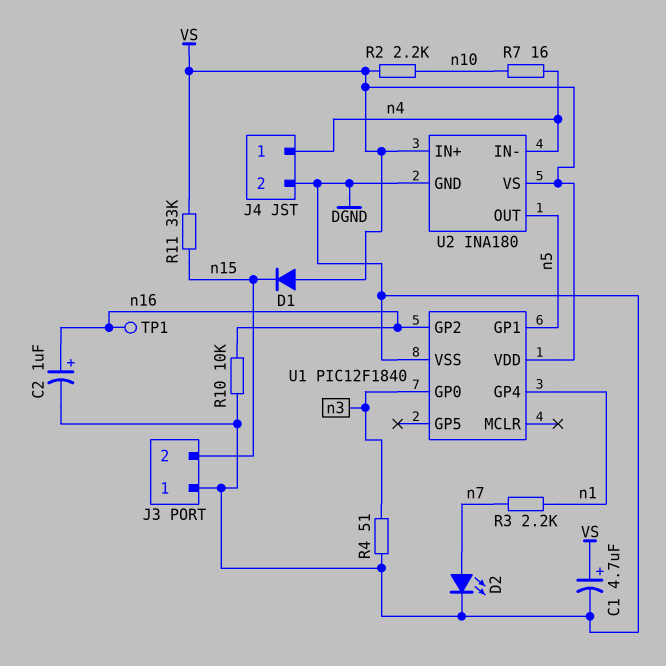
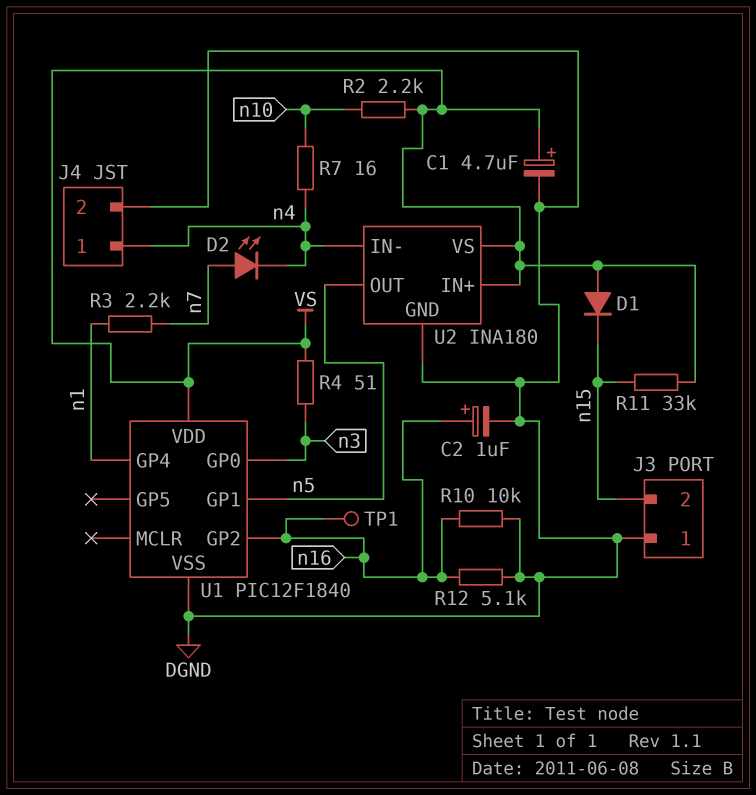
D2: LED (A n7, K DGND) -> LED (A n7, K n4)
R4: 51 (DGND, n3) -> 51 (VS, n3)
R12: none -> 5.1k (DGND, n16)

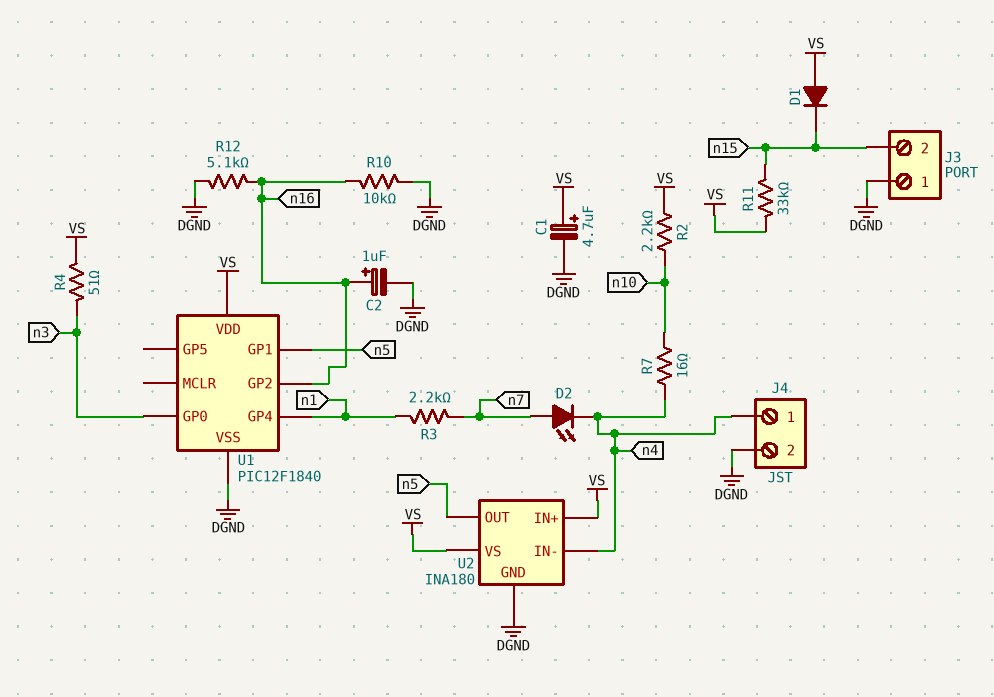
TP1: test point (n16) -> none

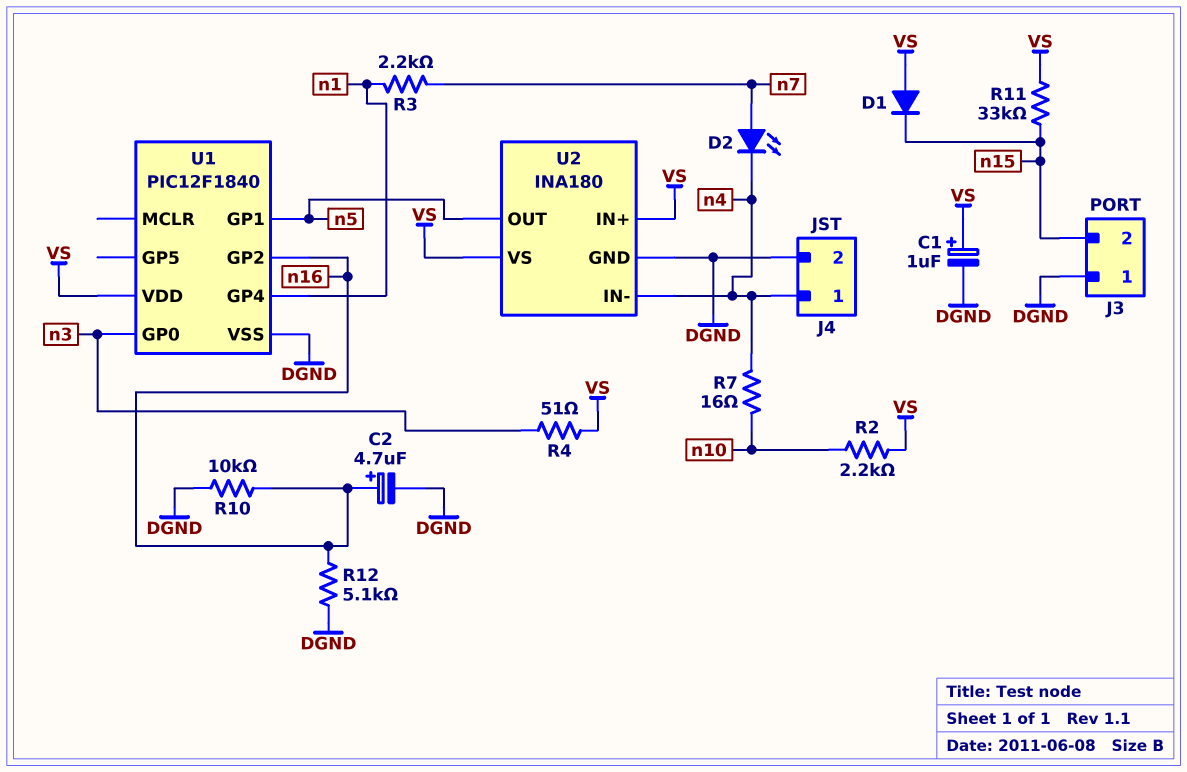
C1: 4.7uF (plus VS, minus DGND) -> 1uF (plus VS, minus DGND)
C2: 1uF (plus n16, minus DGND) -> 4.7uF (plus n16, minus DGND)

